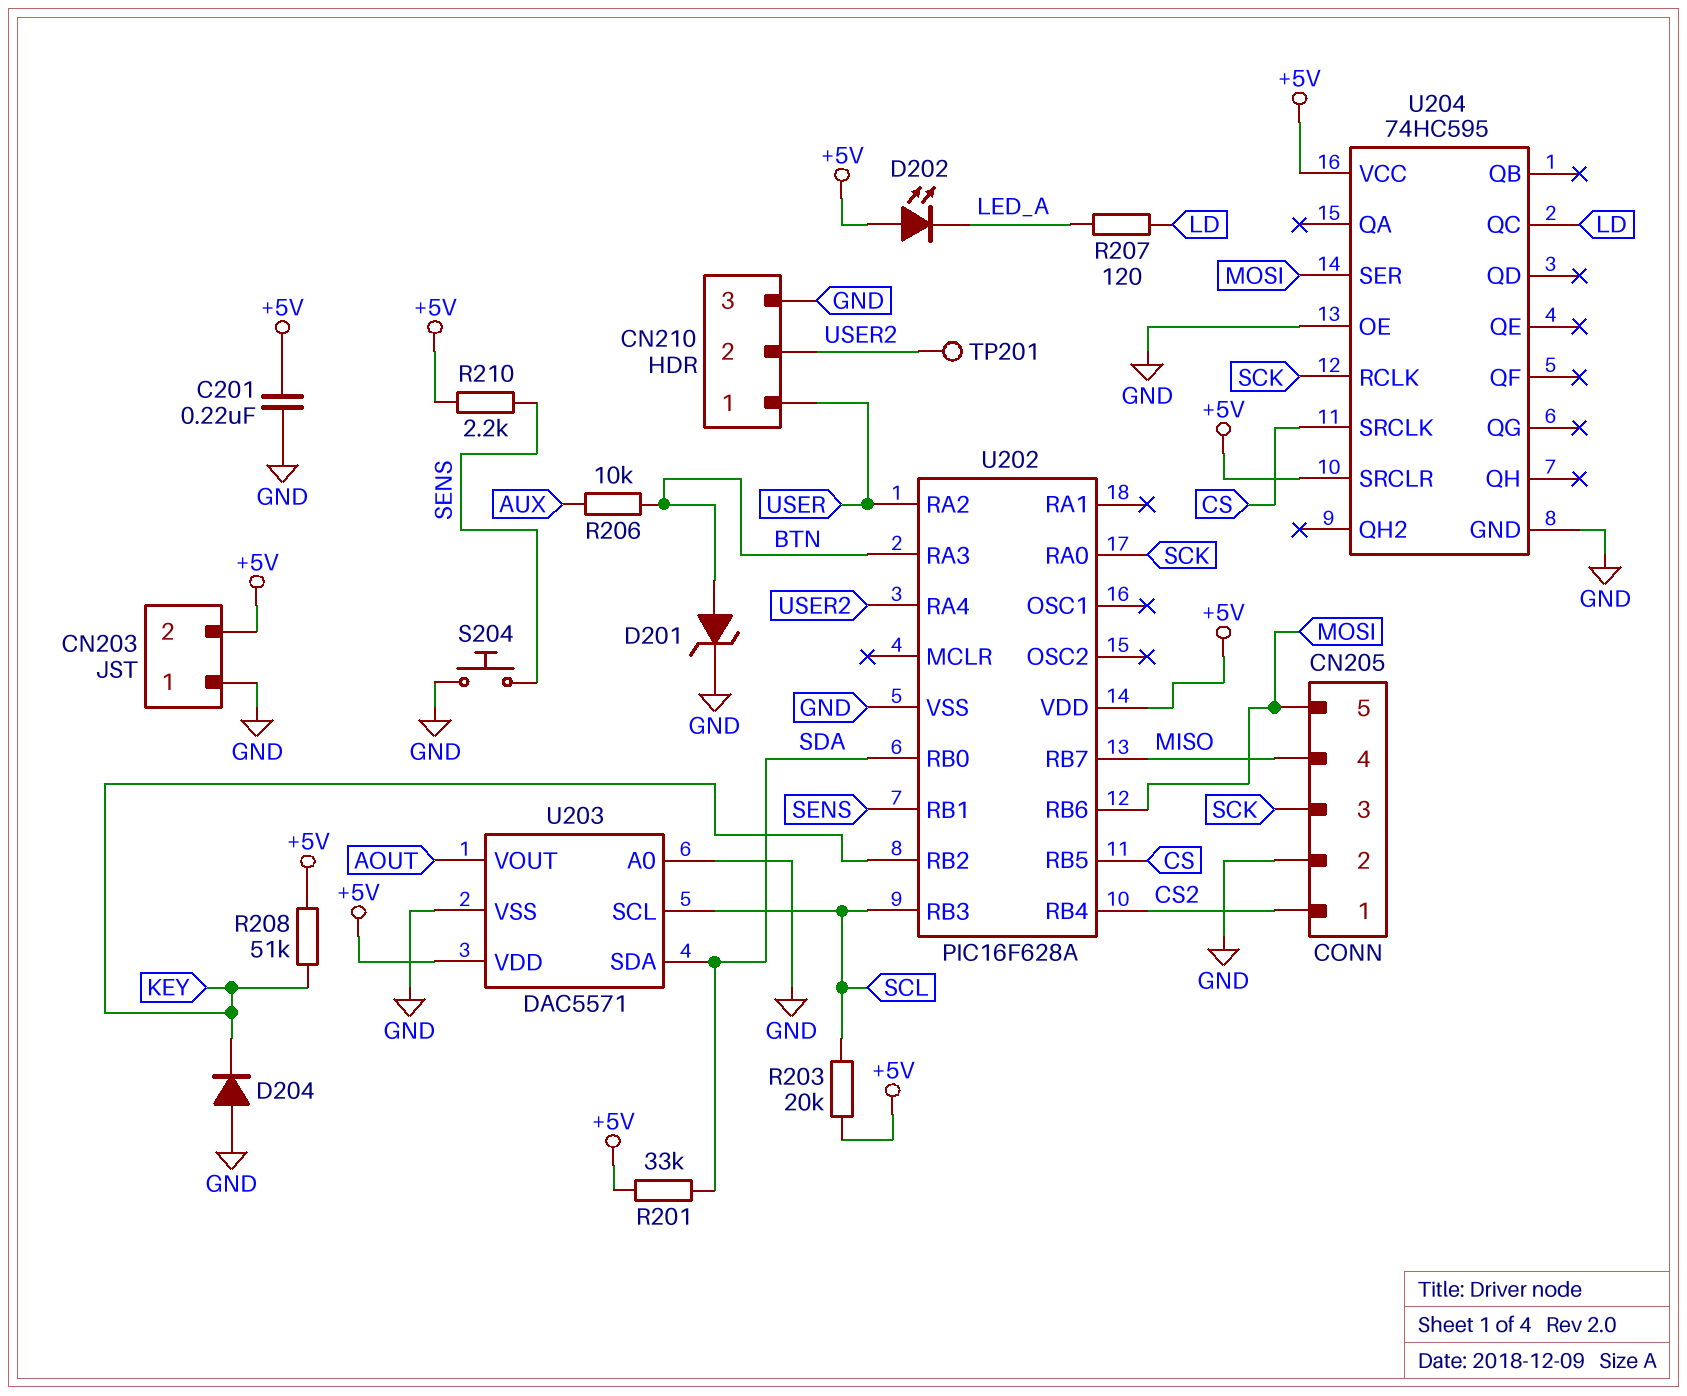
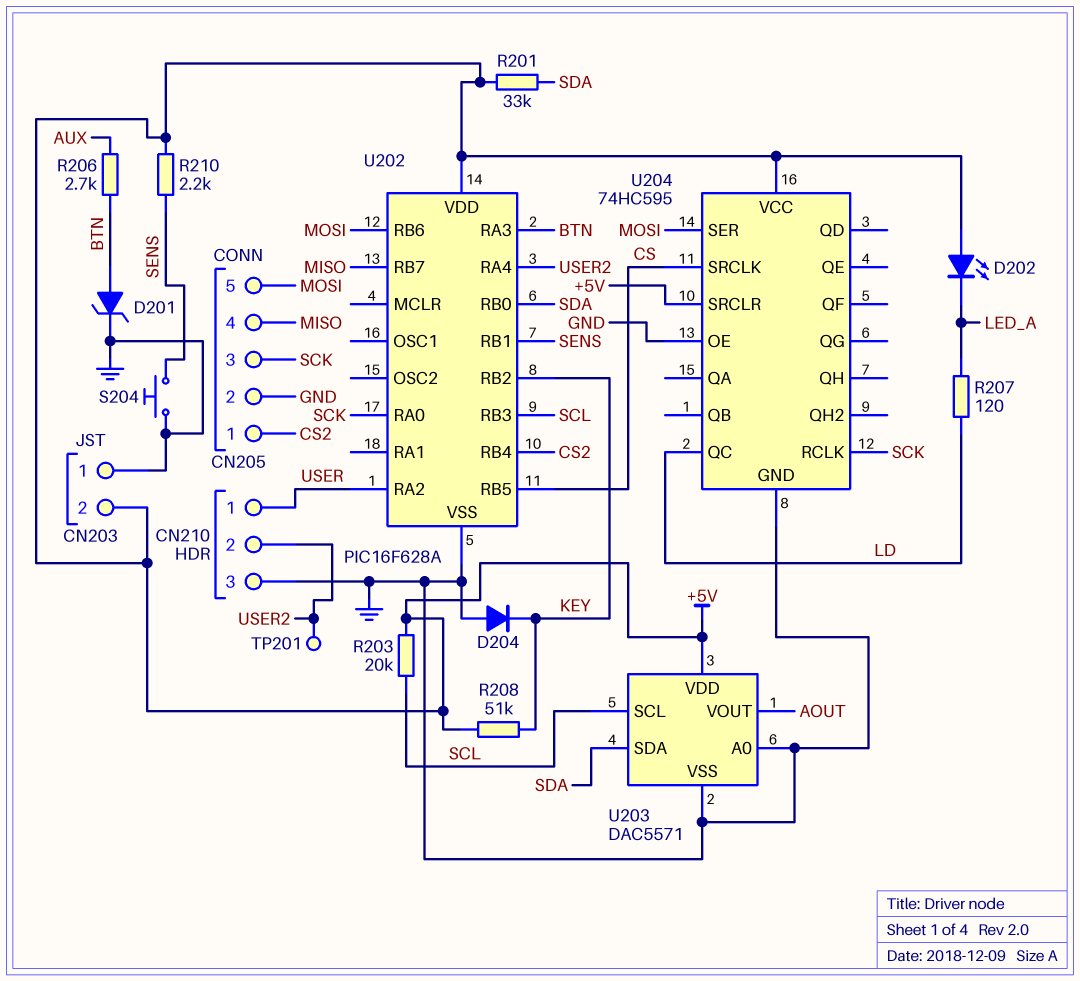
C201: 220nF (+5V, GND) -> none
R206: 10k (AUX, BTN) -> 2.7k (AUX, BTN)

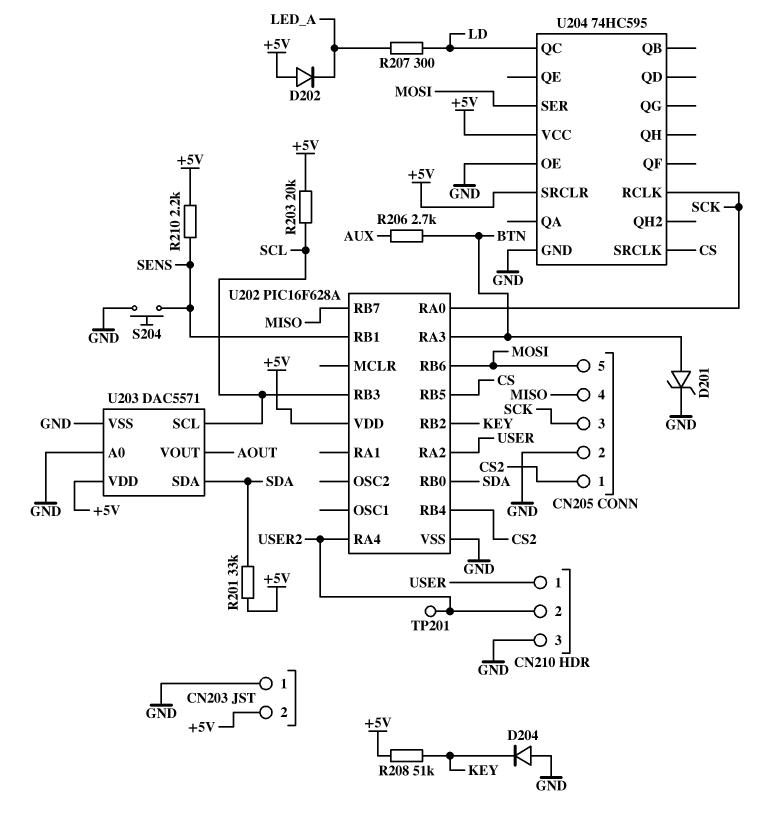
D202: LED (A +5V, K LED_A) -> diode (A +5V, K LED_A)
R207: 120 (LD, LED_A) -> 300 (LD, LED_A)

